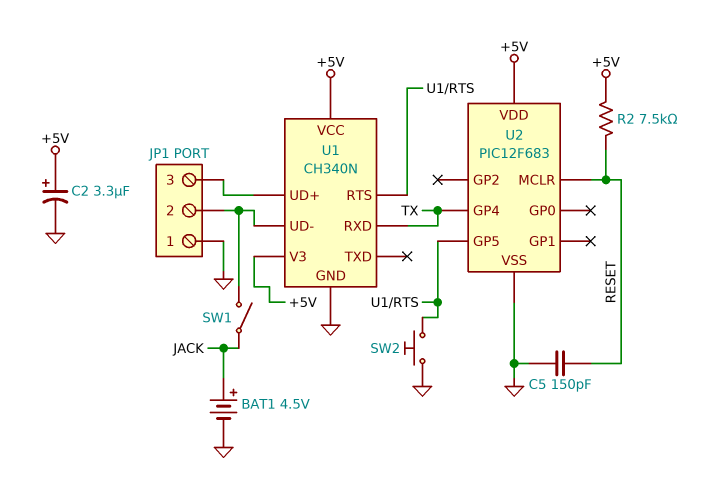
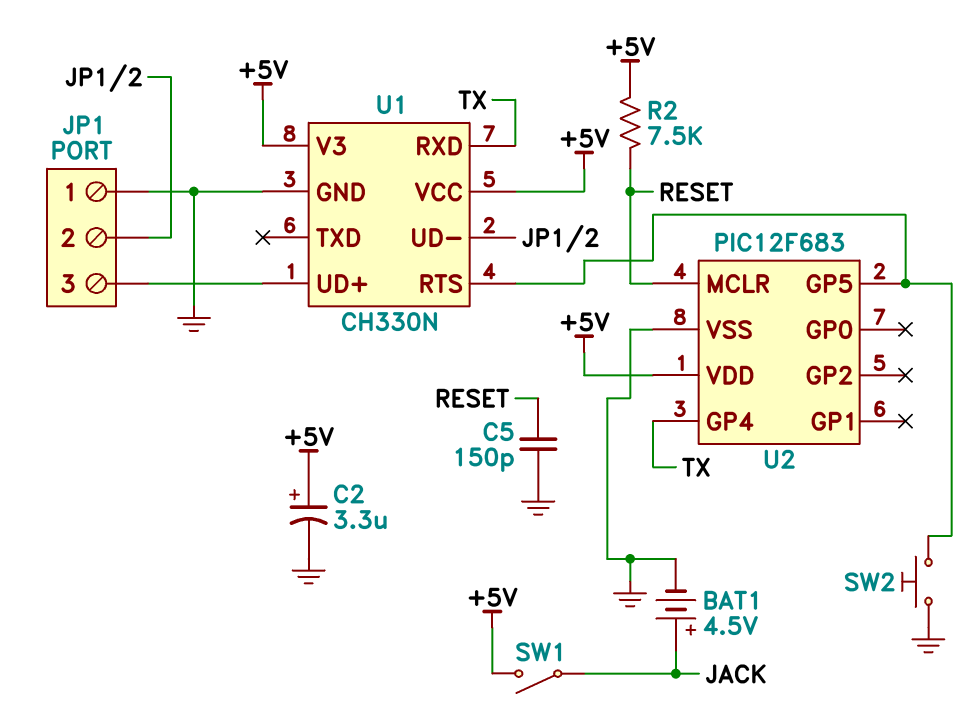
SW1: switch (JACK, JP1/2) -> switch (+5V, JACK)
U1: CH340N -> CH330N

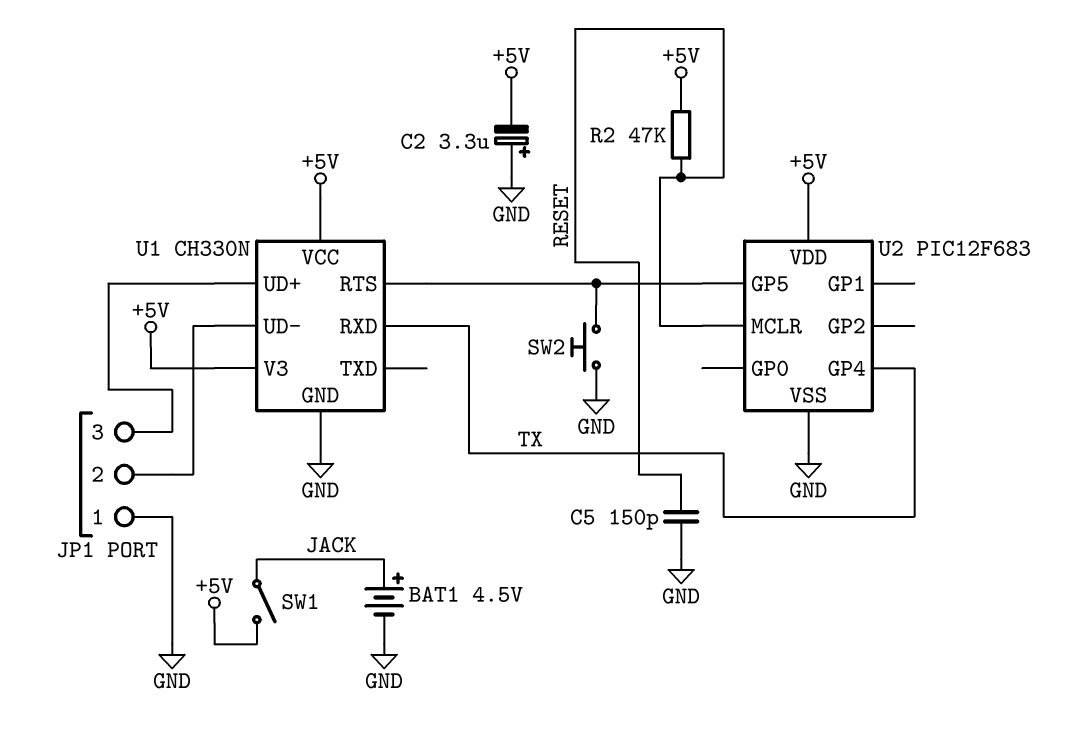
C2: 3.3uF (plus +5V, minus GND) -> 3.3uF (plus GND, minus +5V)
R2: 7.5k (+5V, RESET) -> 47k (+5V, RESET)

